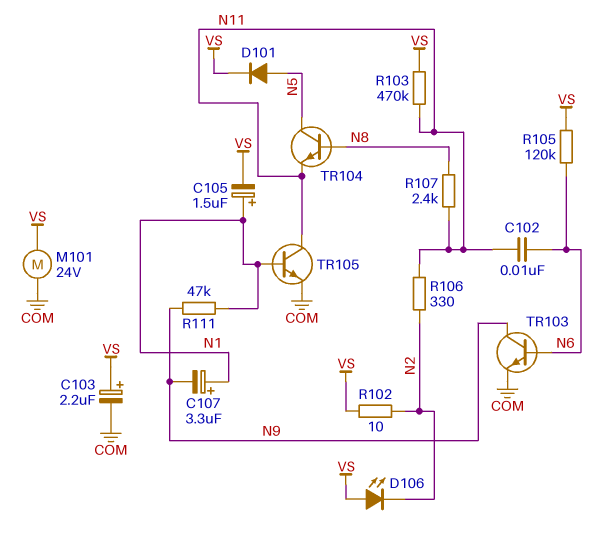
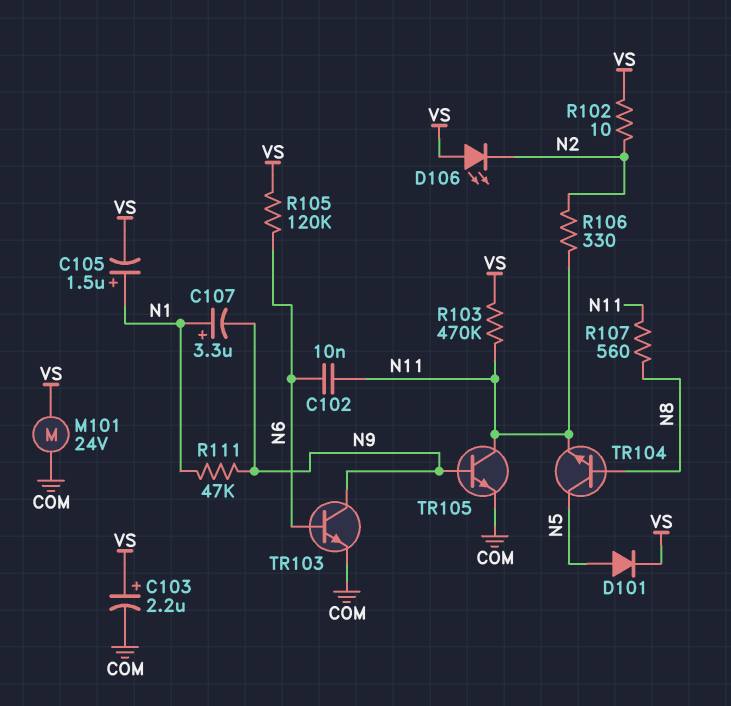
R107: 2.4k (N8, N11) -> 560 (N8, N11)
TR105: NPN (B N1, C N11, E COM) -> NPN (B N9, C N11, E COM)

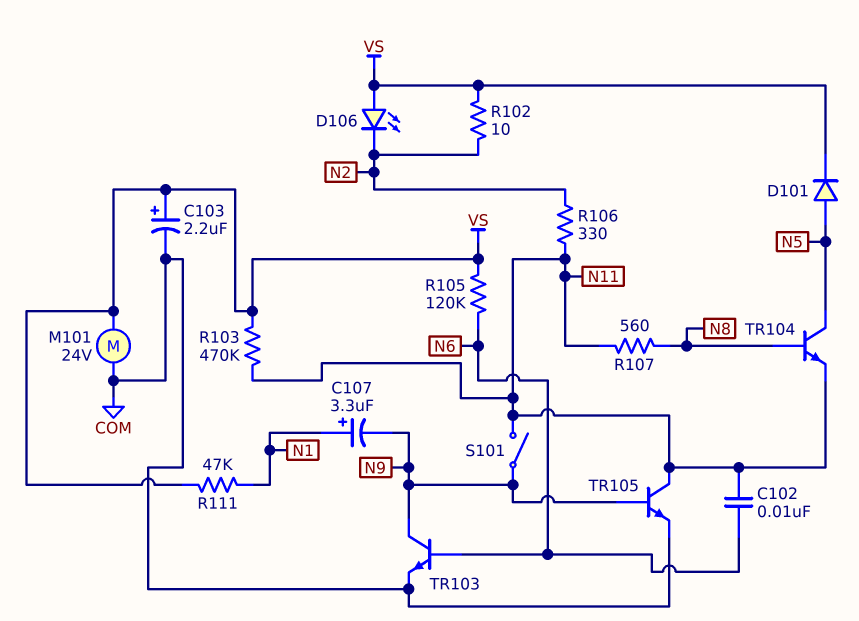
C105: 1.5uF (plus N1, minus VS) -> none
R111: 47k (N1, N9) -> 47k (N1, VS)
S101: none -> switch (N9, N11)

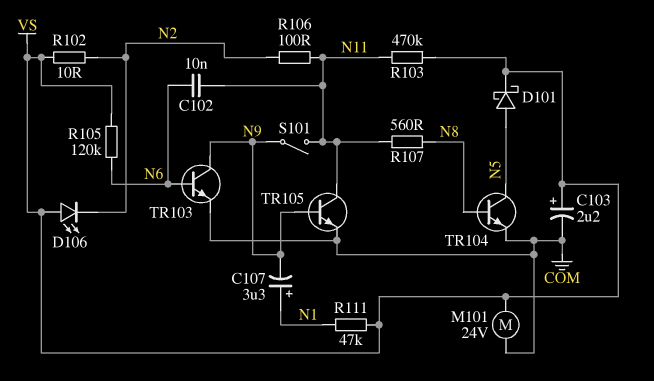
D101: diode (A N5, K VS) -> schottky (A N5, K VS)
R106: 330 (N2, N11) -> 100 (N2, N11)
TR104: NPN (B N8, C N5, E N11) -> NPN (B N8, C N5, E COM)

